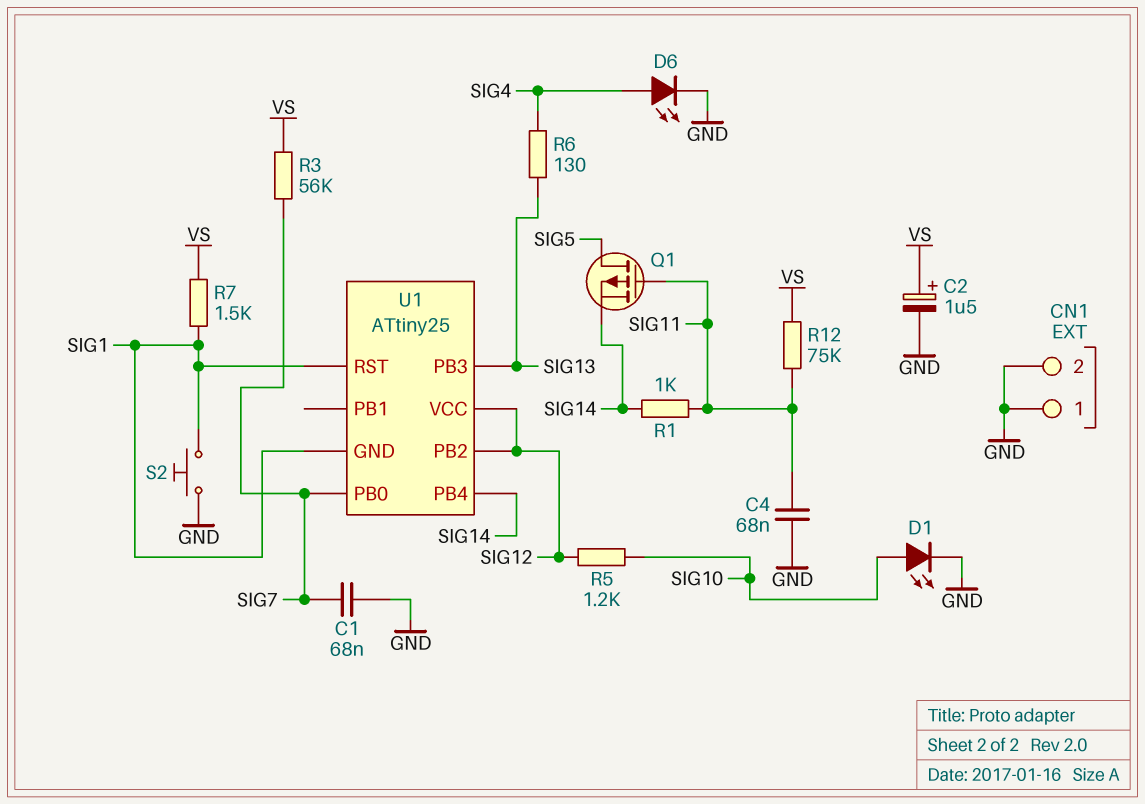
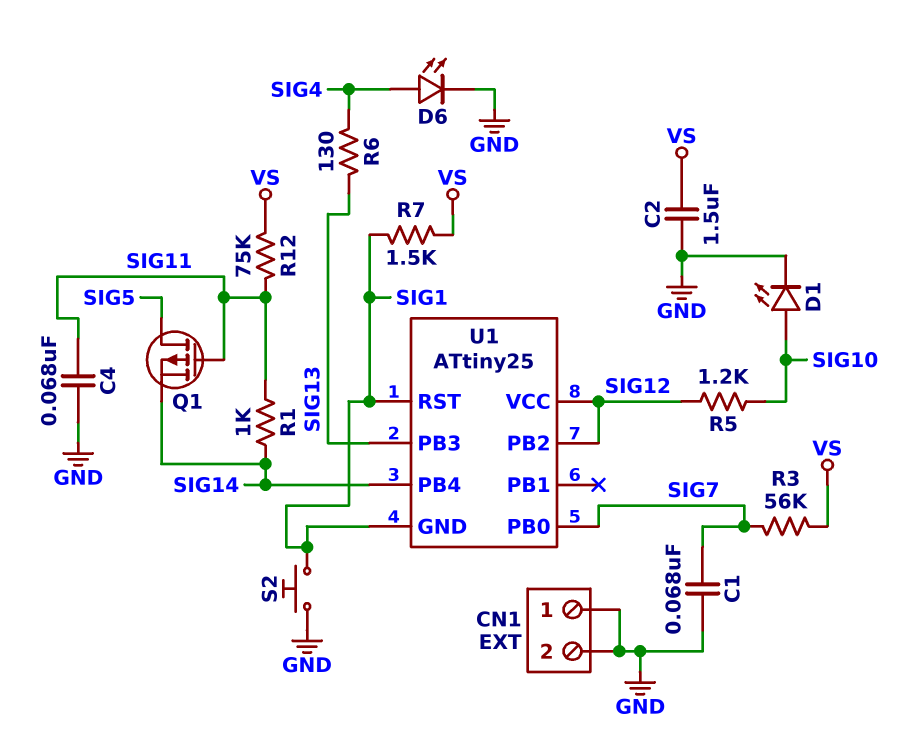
C2: 1.5uF (plus VS, minus GND) -> 1.5uF (GND, VS)

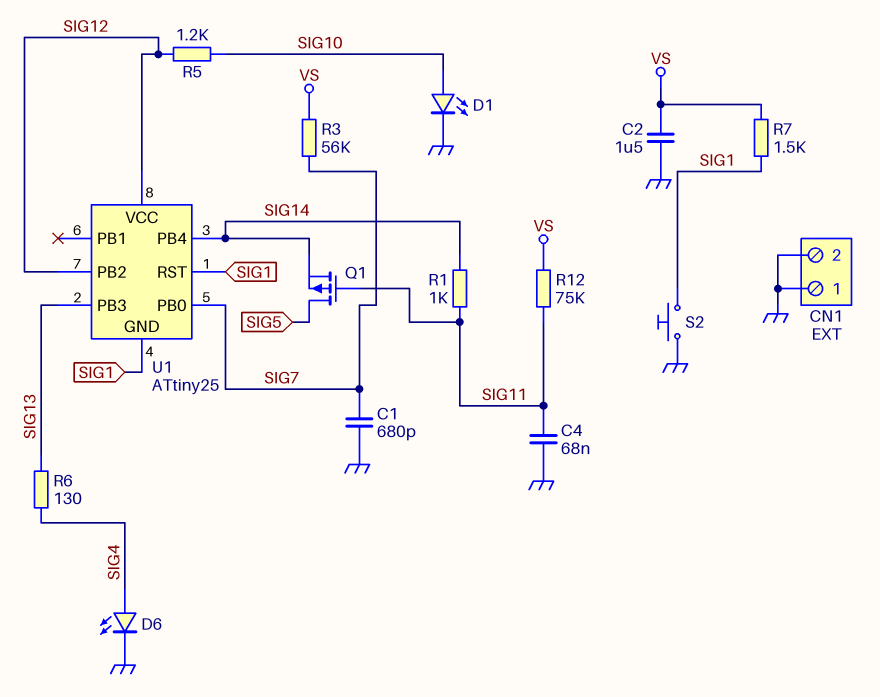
C1: 68nF (GND, SIG7) -> 680pF (GND, SIG7)

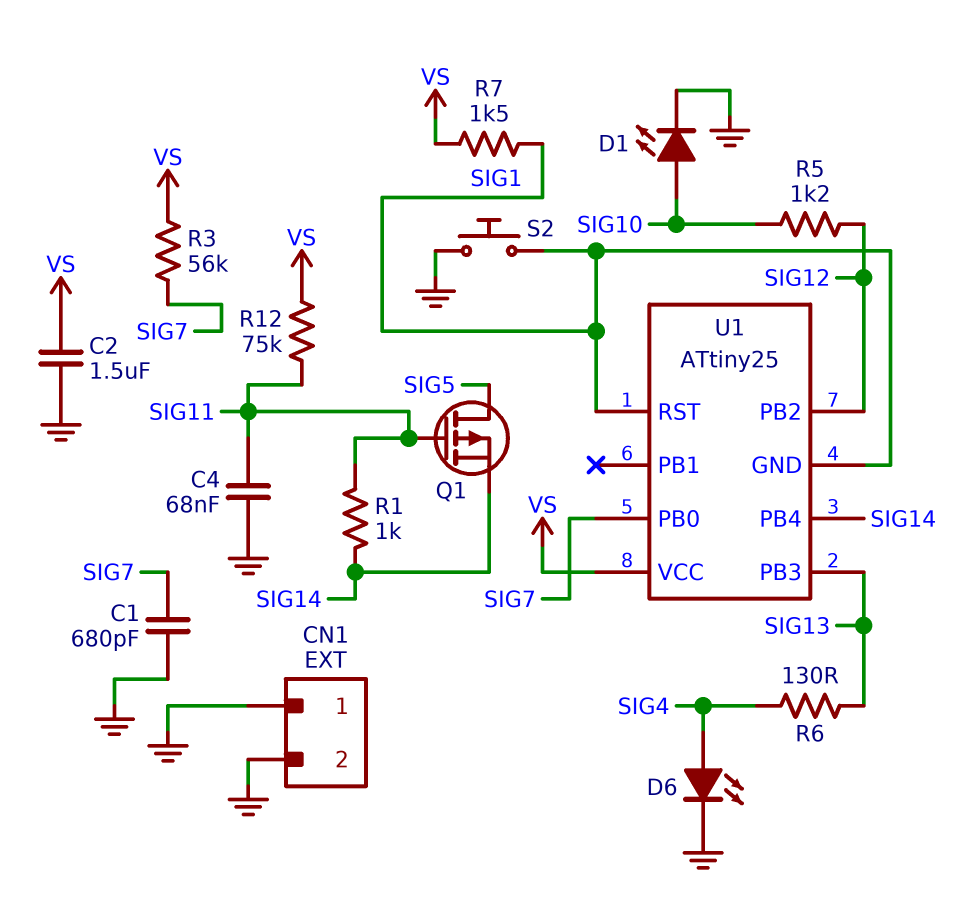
U1 pin VCC: SIG12 -> VS

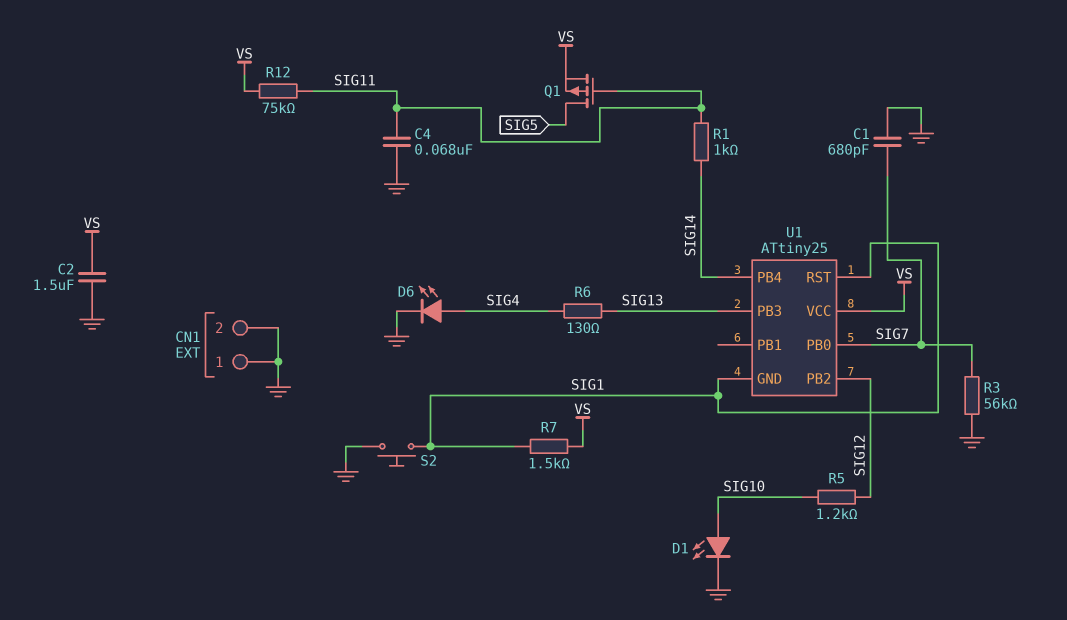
Q1: PMOS (G SIG11, D SIG5, S SIG14) -> PMOS (G SIG11, D SIG5, S VS)
R3: 56k (SIG7, VS) -> 56k (GND, SIG7)

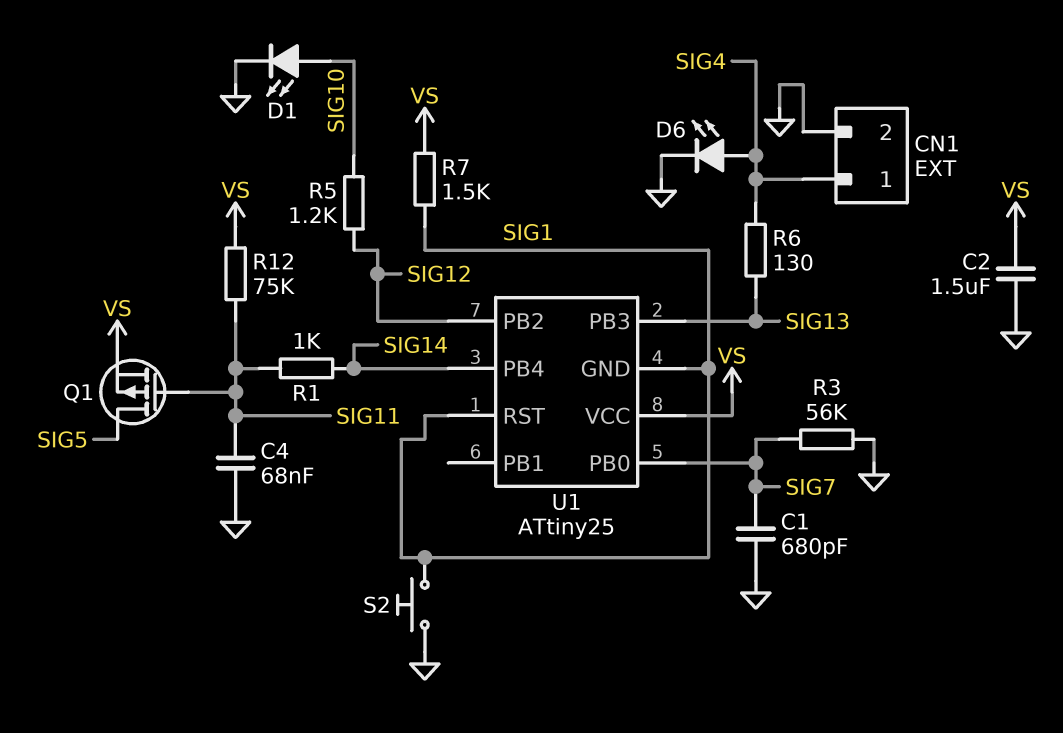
CN1 pin 1: GND -> SIG4

